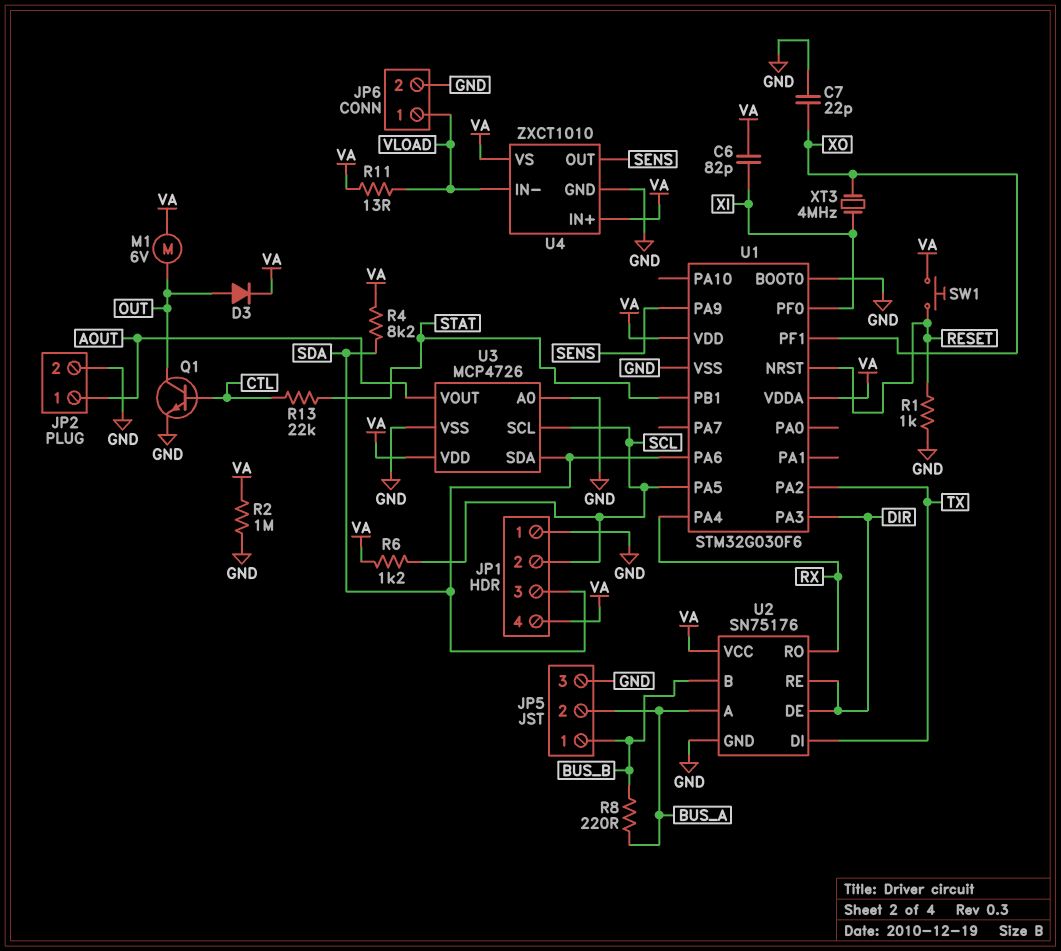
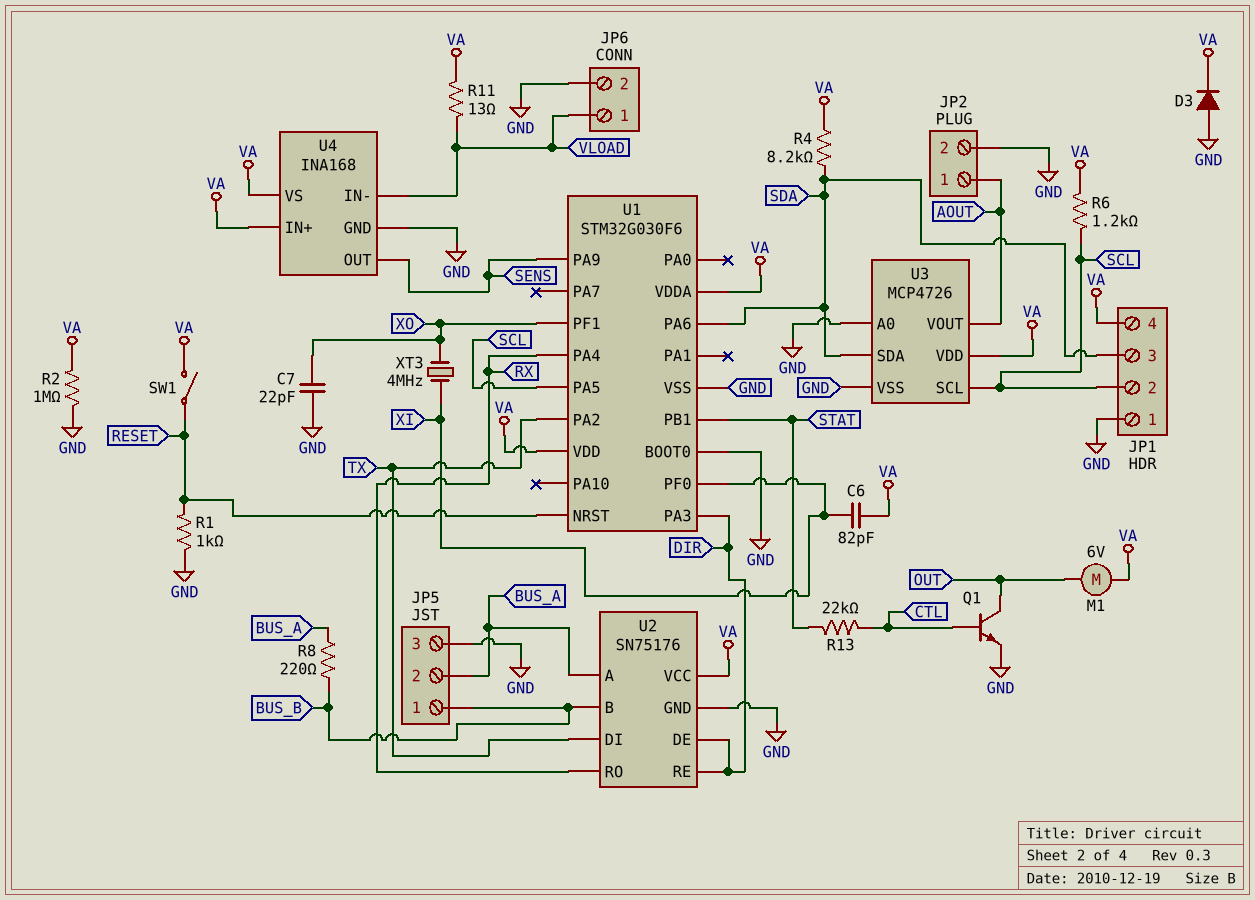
D3: diode (A OUT, K VA) -> diode (A GND, K VA)
SW1: button (RESET, VA) -> switch (RESET, VA)
U4: ZXCT1010 -> INA168

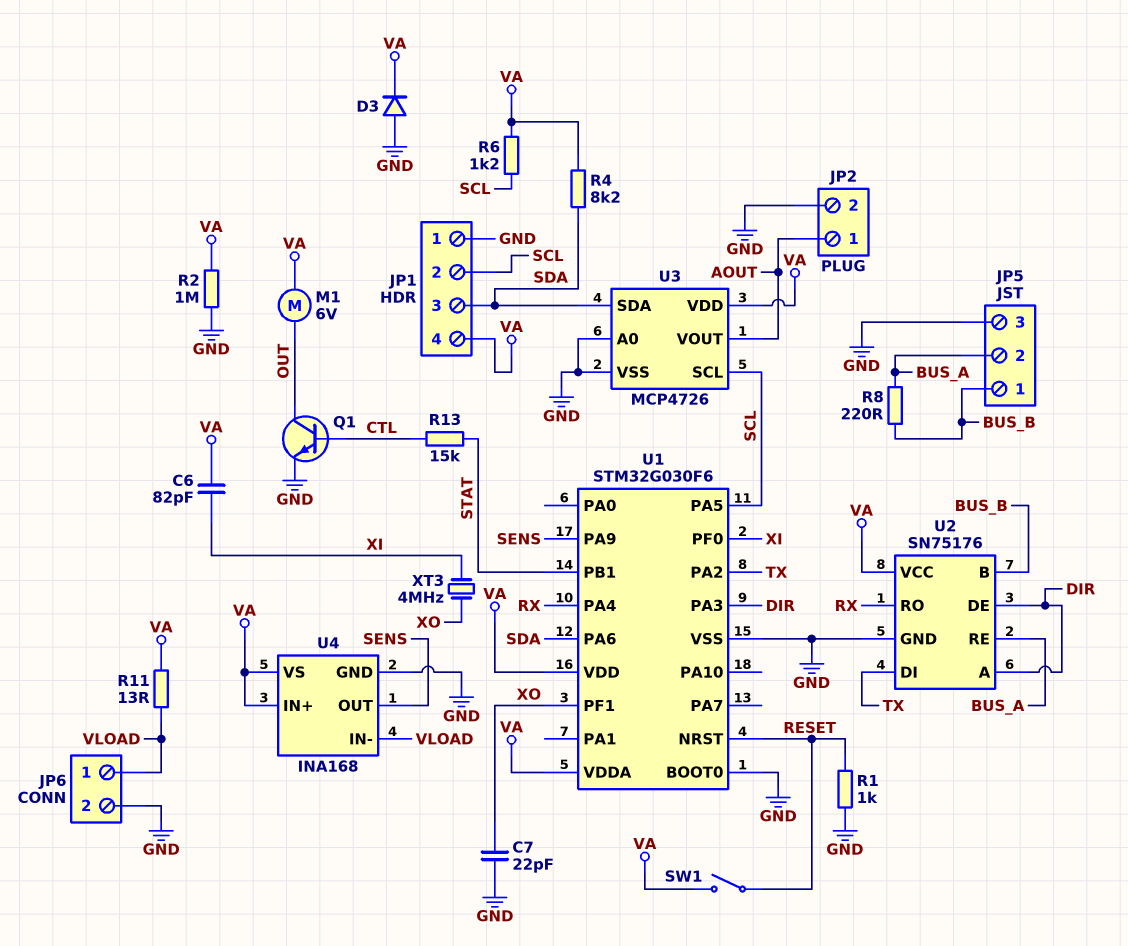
R13: 22k (CTL, STAT) -> 15k (CTL, STAT)
U2 pin A: BUS_A -> DIR
U2 pin RE: DIR -> BUS_A

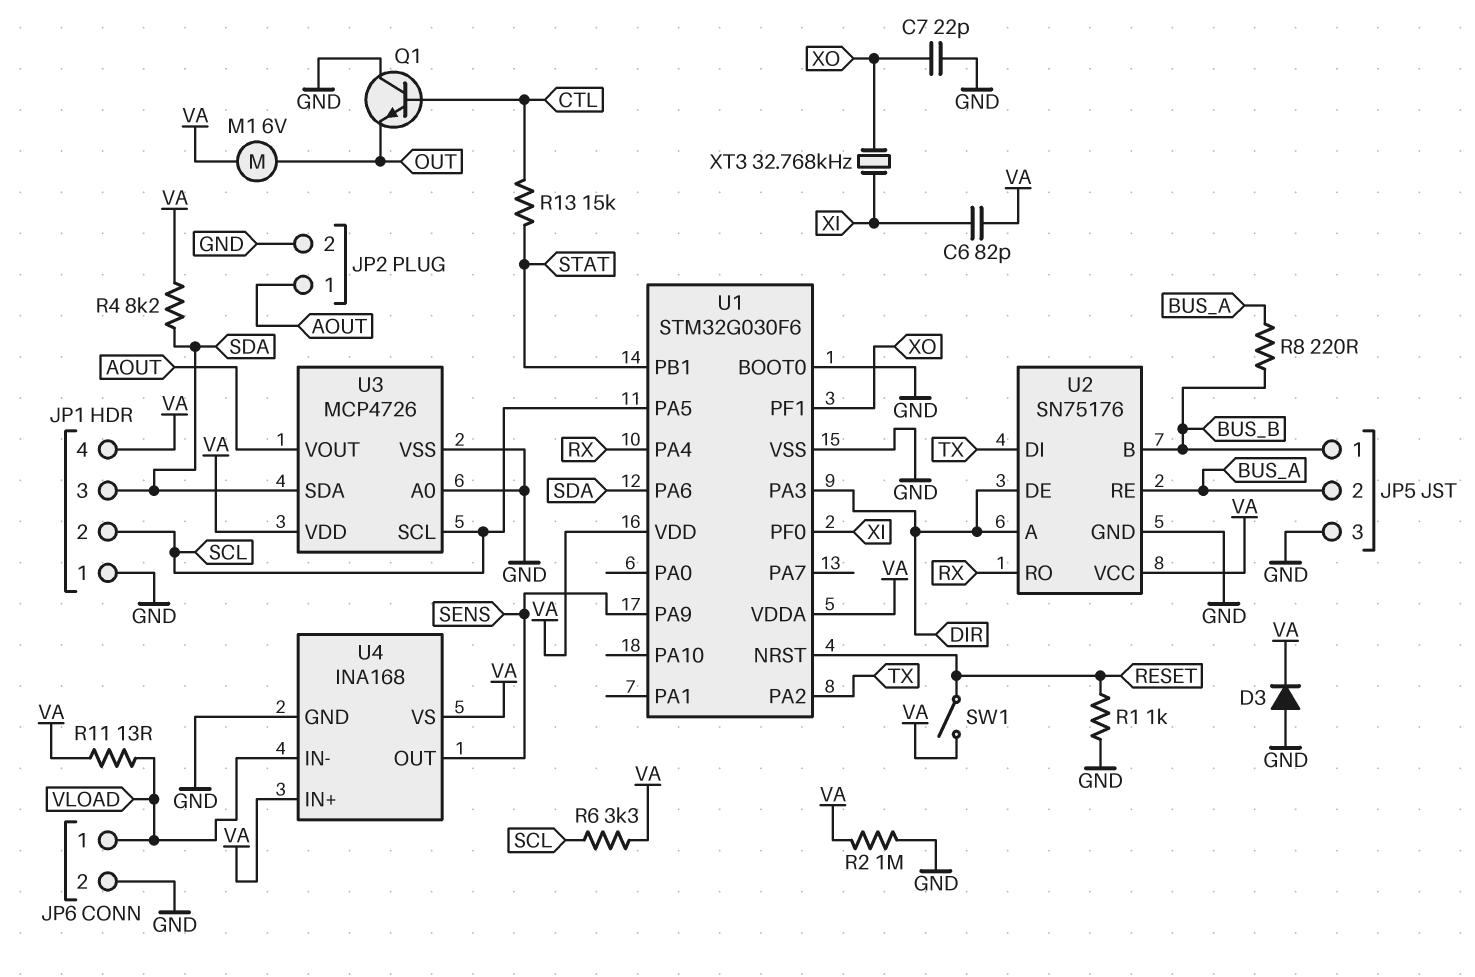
Q1: NPN (B CTL, C OUT, E GND) -> NPN (B CTL, C GND, E OUT)
R6: 1.2k (SCL, VA) -> 3.3k (SCL, VA)
XT3: 4MHz (XI, XO) -> 32.768kHz (XI, XO)

